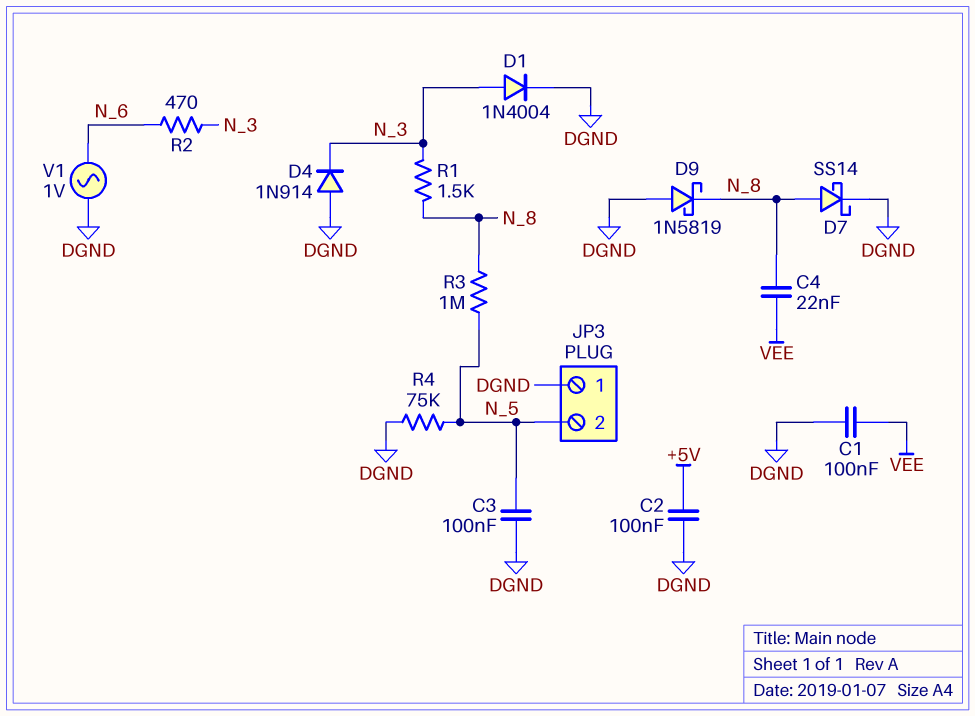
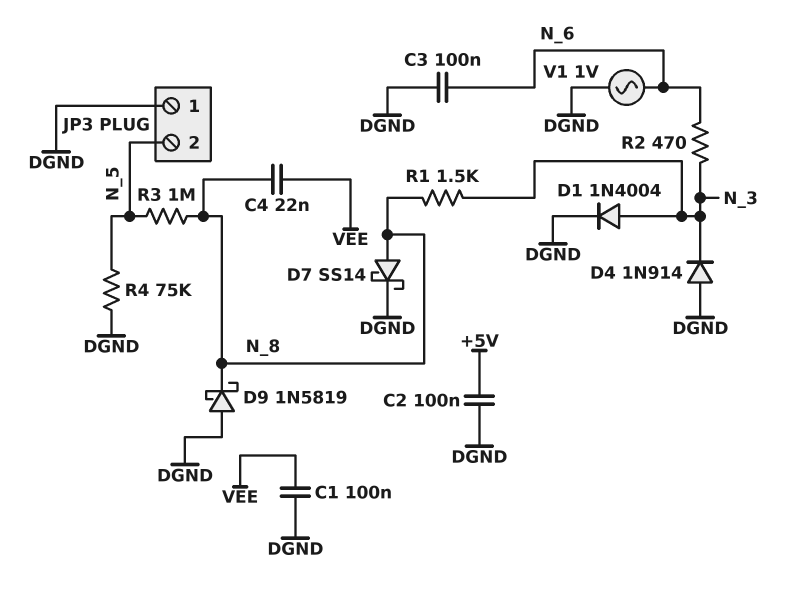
C3: 100nF (DGND, N_5) -> 100nF (DGND, N_6)

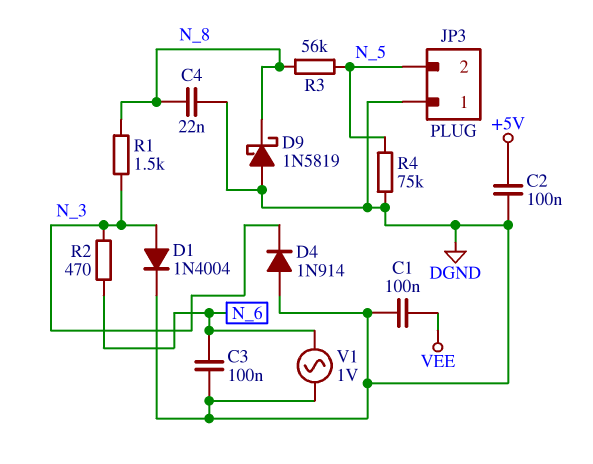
C4: 22nF (N_8, VEE) -> 22nF (DGND, N_8)
D7: schottky SS14 (A N_8, K DGND) -> none
R3: 1M (N_5, N_8) -> 56k (N_5, N_8)

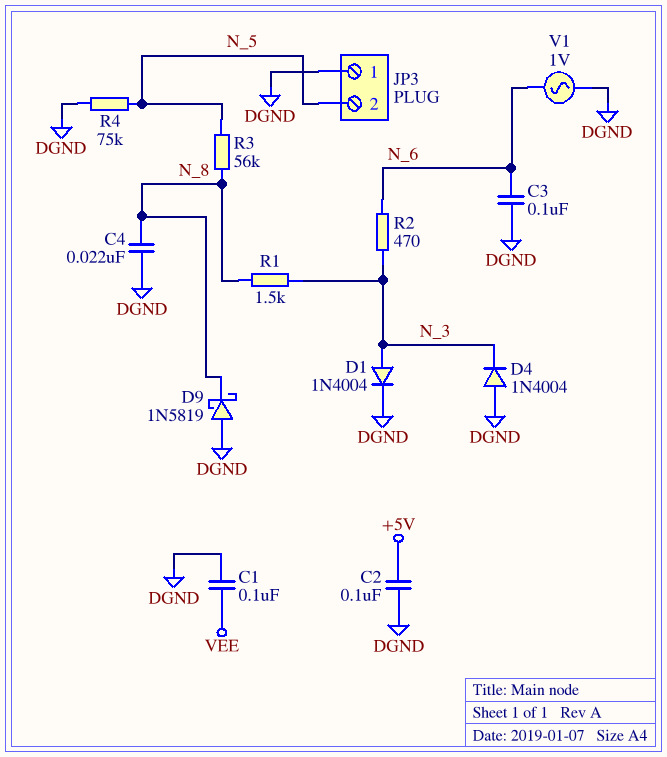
D4: diode 1N914 (A DGND, K N_3) -> diode 1N4004 (A DGND, K N_3)

